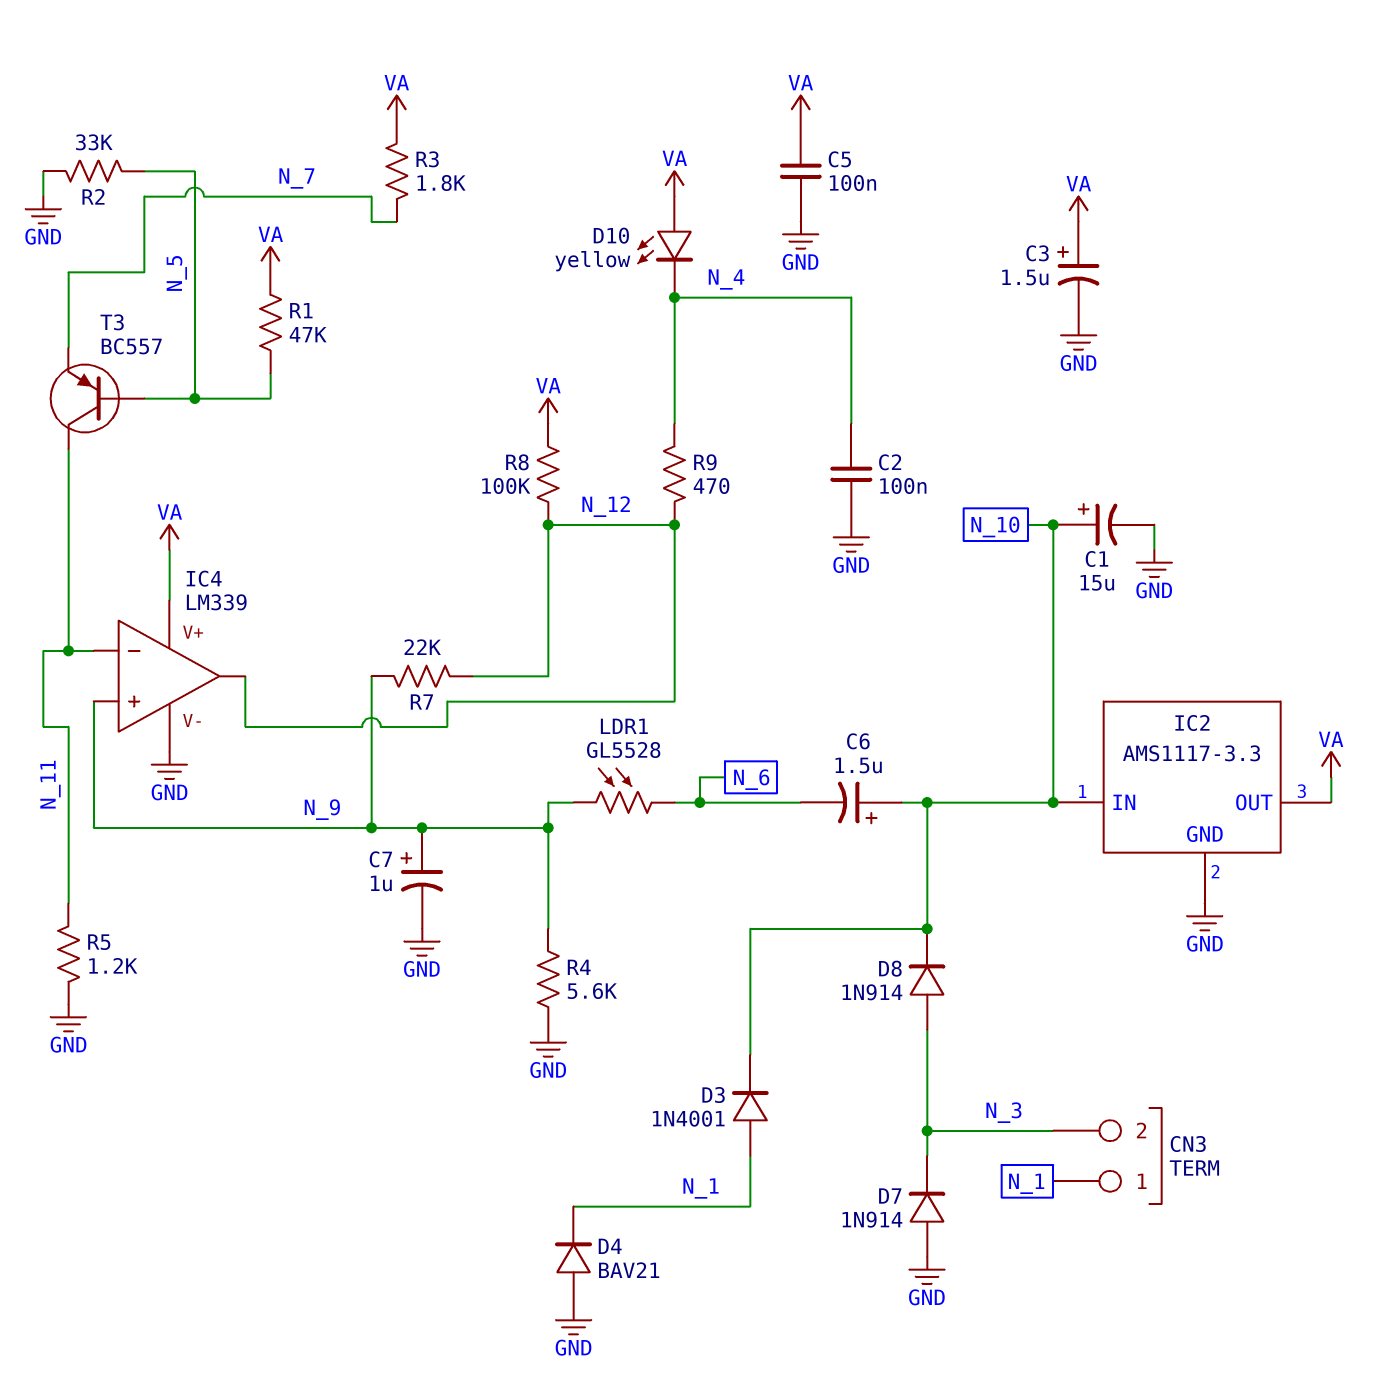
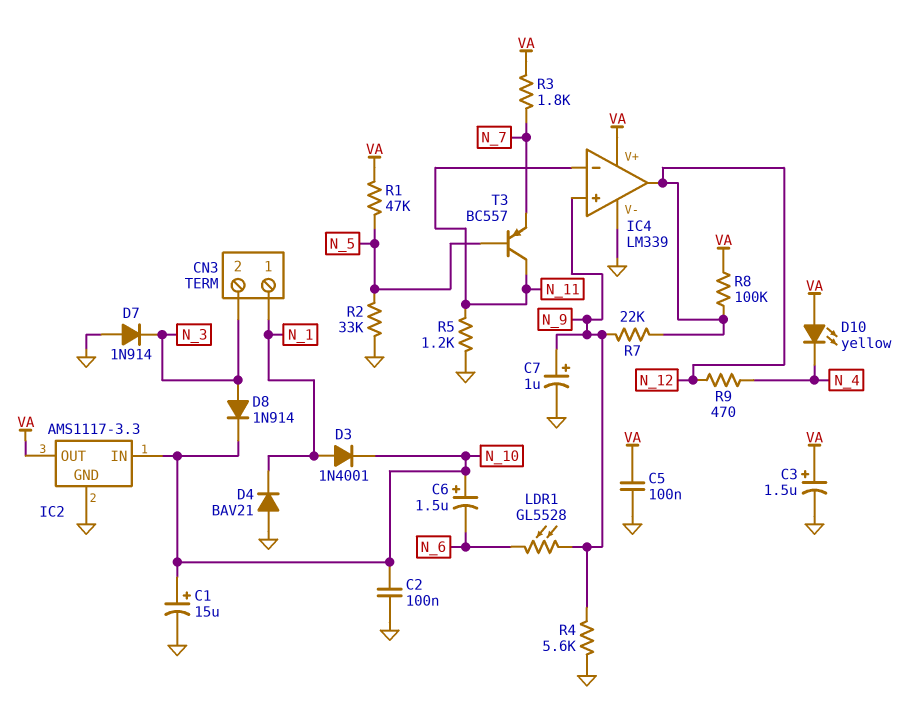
C2: 100nF (GND, N_4) -> 100nF (GND, N_10)

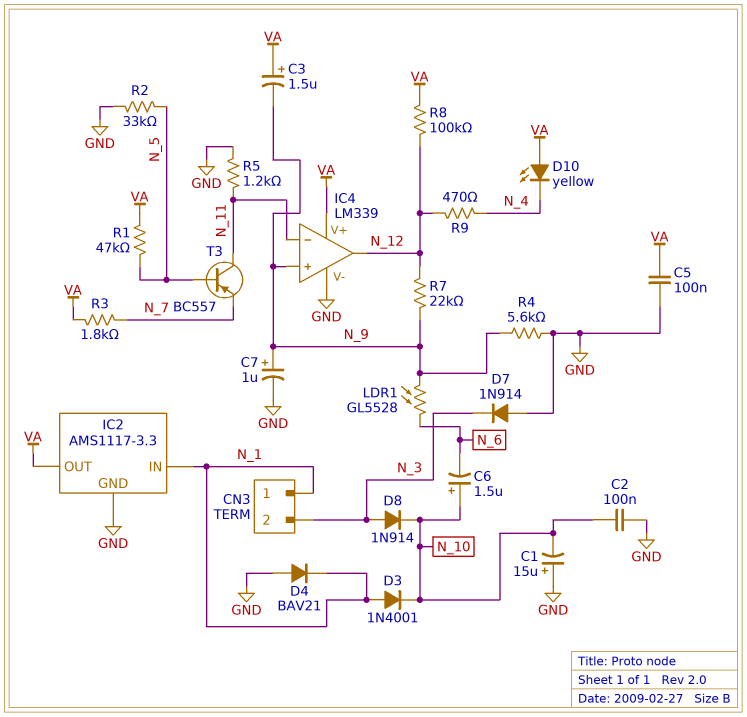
C1: 15uF (plus N_10, minus GND) -> 15uF (plus GND, minus N_10)
C3: 1.5uF (plus VA, minus GND) -> 1.5uF (plus VA, minus N_9)
IC2 pin IN: N_10 -> N_1

